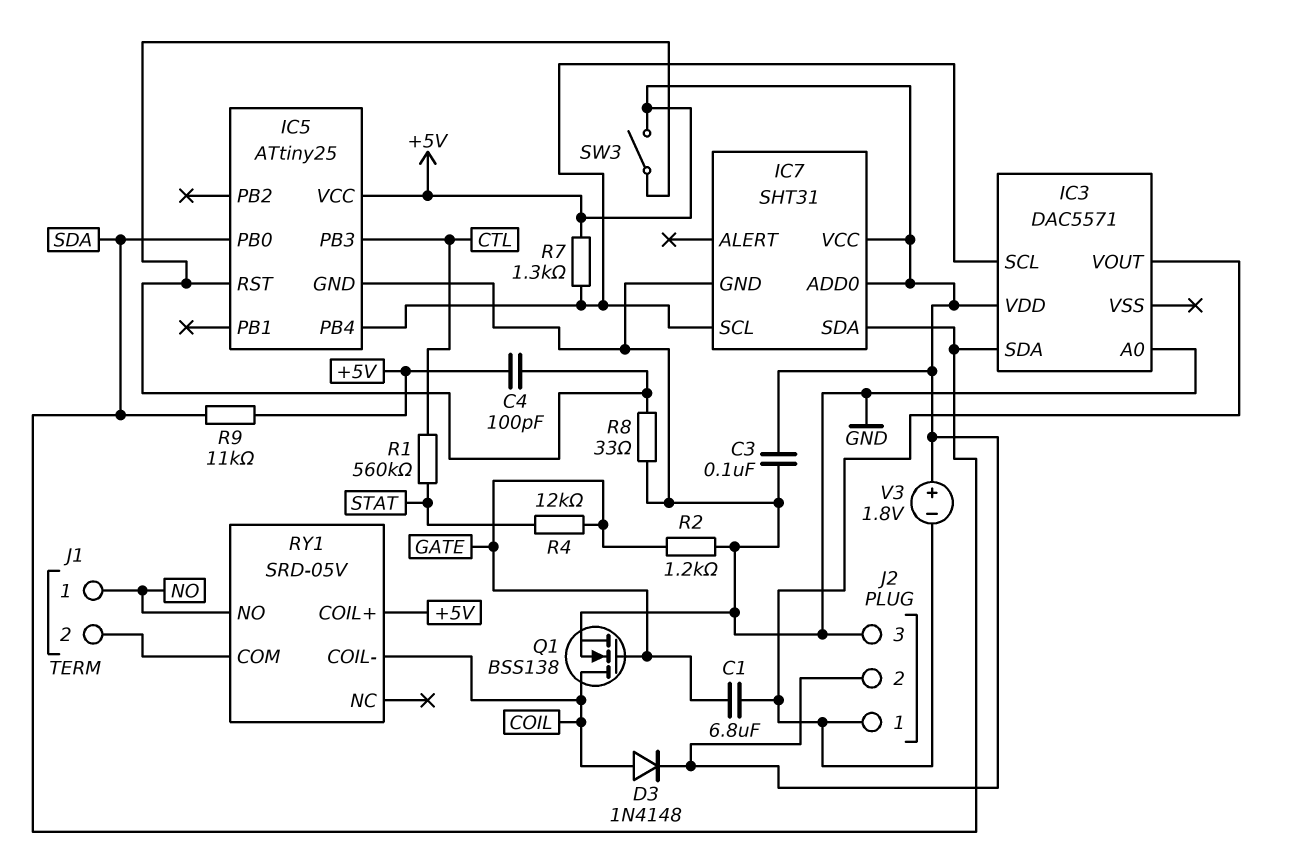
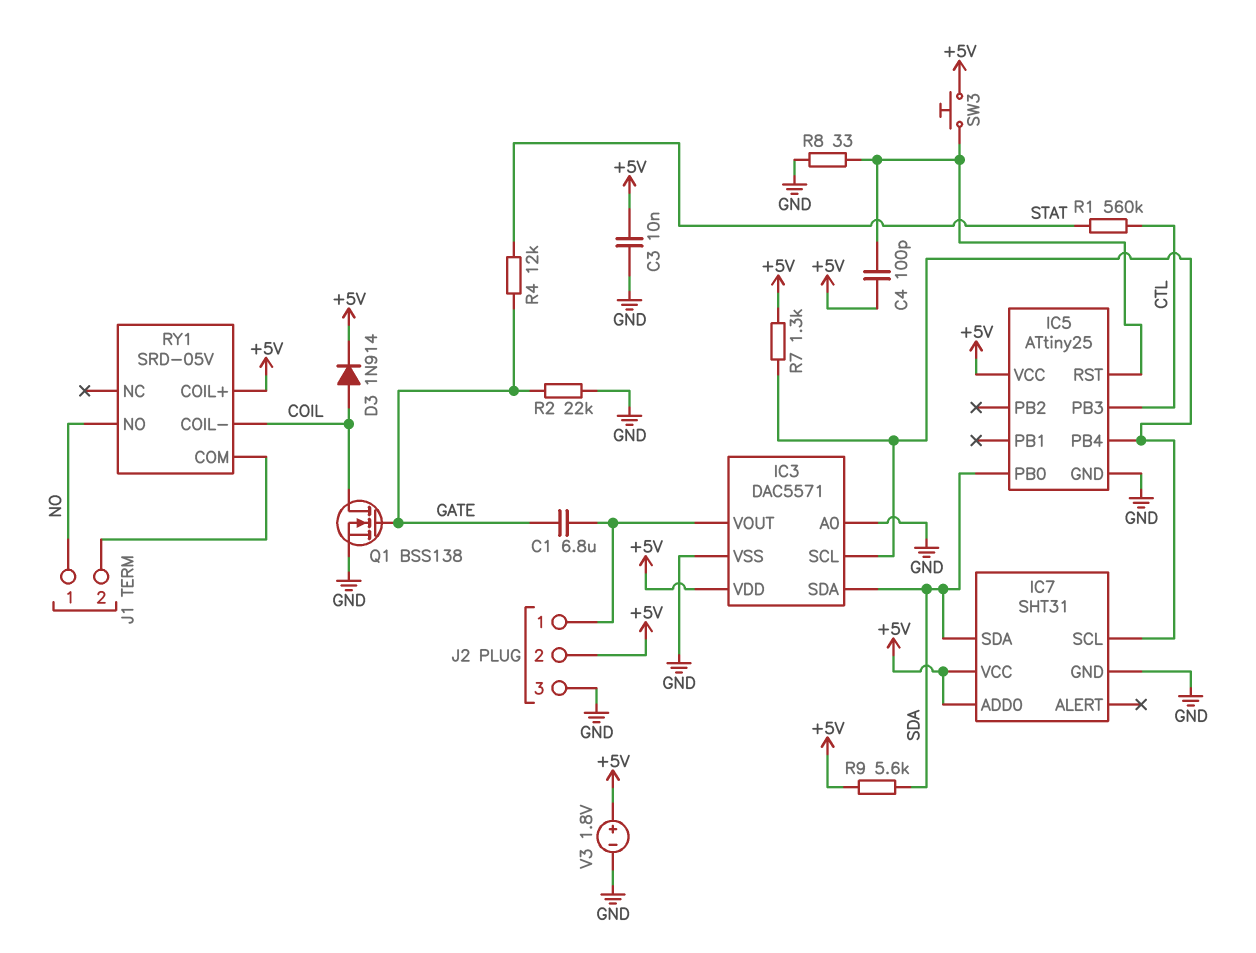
C3: 100nF (+5V, GND) -> 10nF (+5V, GND)
D3: diode 1N4148 (A COIL, K +5V) -> diode 1N914 (A COIL, K +5V)
IC3 pin VSS: none -> GND
R2: 1.2k (GATE, GND) -> 22k (GATE, GND)
R9: 11k (+5V, SDA) -> 5.6k (+5V, SDA)
SW3: switch (+5V, IC5/RST) -> button (+5V, IC5/RST)
V3: 1.8V (plus +5V, minus IC3/VOUT) -> 1.8V (plus +5V, minus GND)

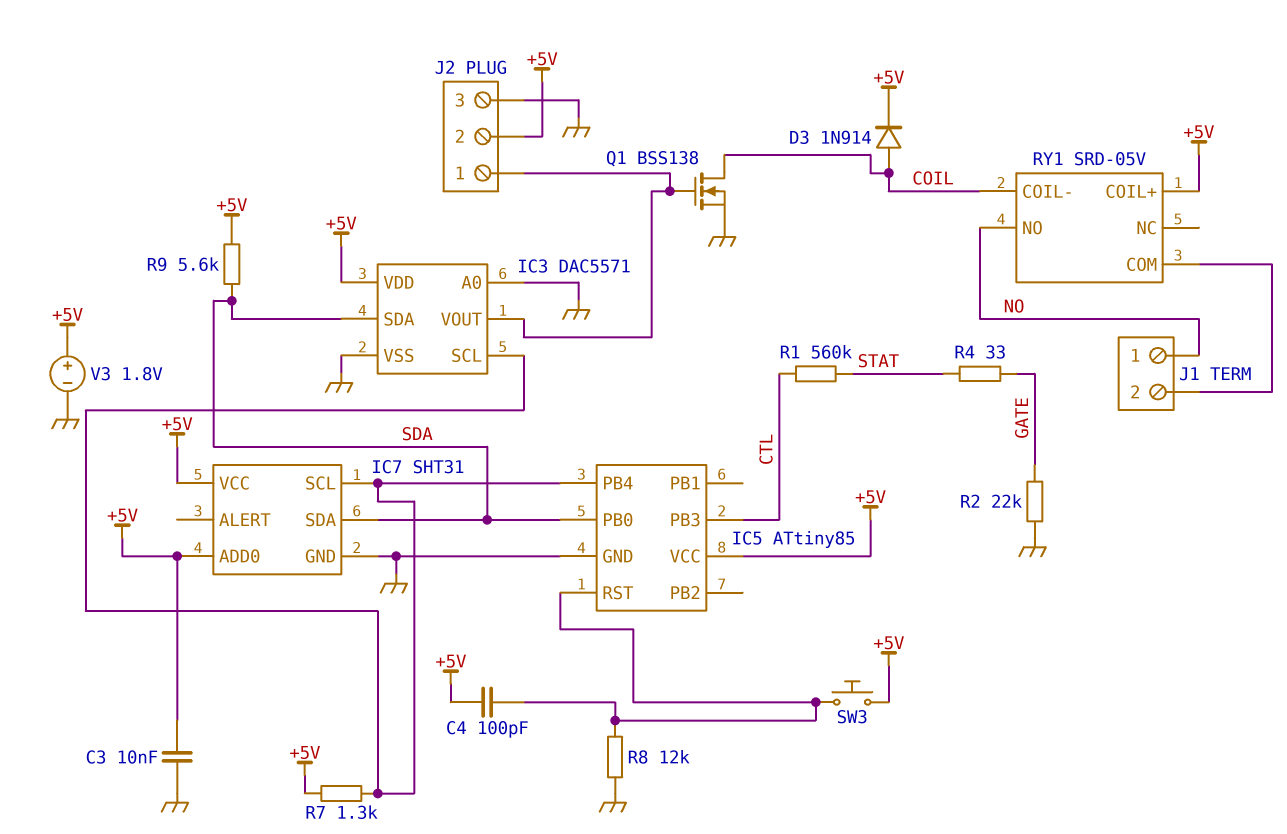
C1: 6.8uF (GATE, IC3/VOUT) -> none
IC5: ATtiny25 -> ATtiny85
Q1: NMOS BSS138 (G GATE, D COIL, S GND) -> NMOS BSS138 (G IC3/VOUT, D COIL, S GND)
R4: 12k (GATE, STAT) -> 33 (GATE, STAT)
R8: 33 (GND, IC5/RST) -> 12k (GND, IC5/RST)

